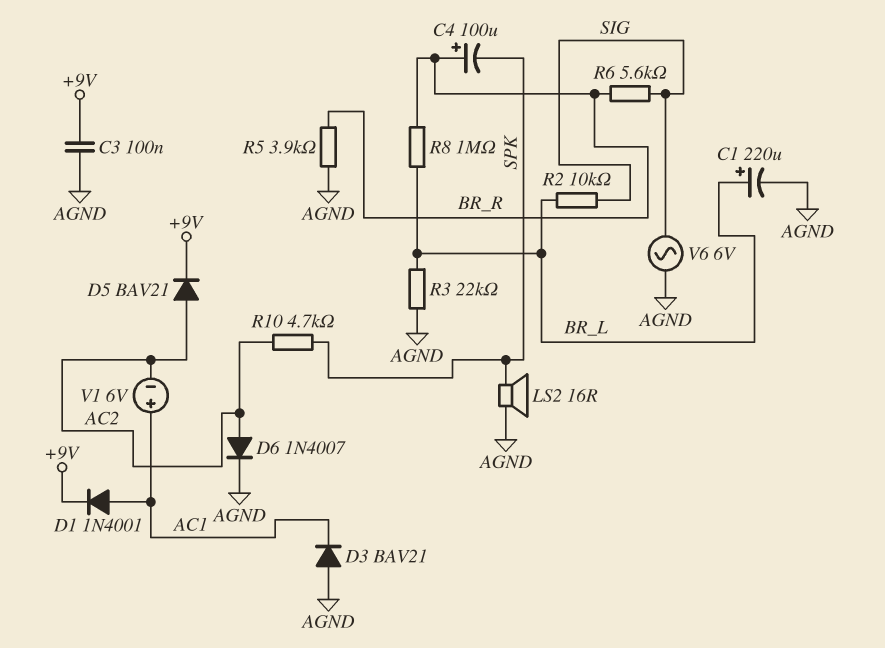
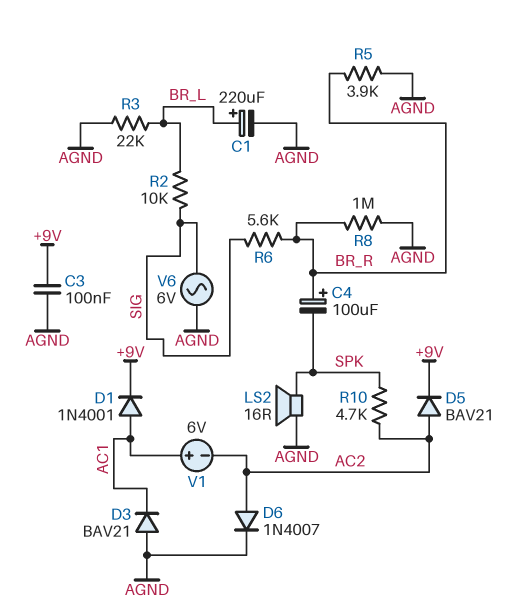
R8: 1M (BR_L, BR_R) -> 1M (AGND, BR_R)

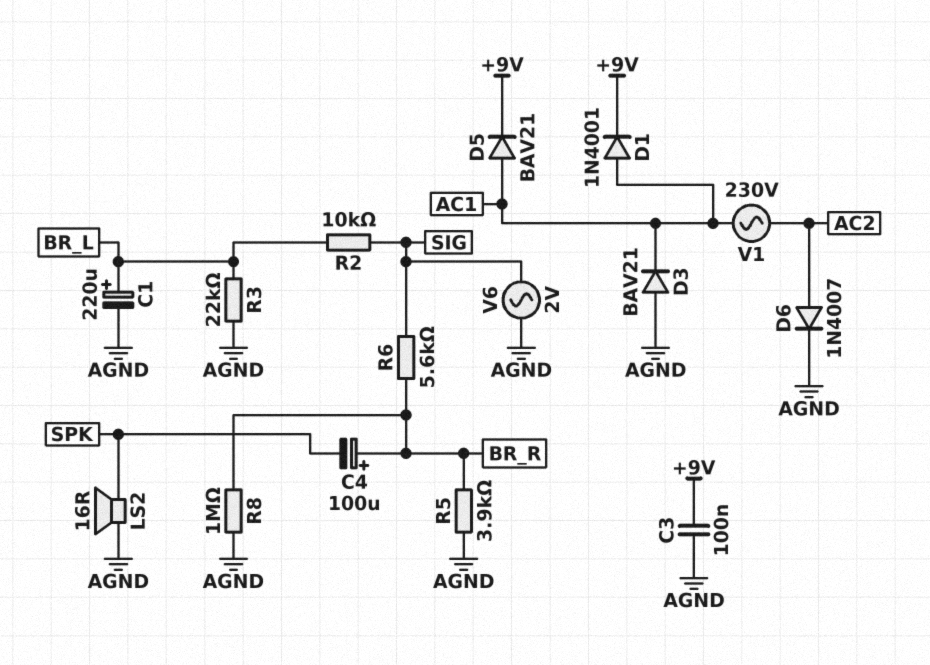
D5: diode BAV21 (A AC2, K +9V) -> diode BAV21 (A AC1, K +9V)
R10: 4.7k (AC2, SPK) -> none
V1: 6V (plus AC1, minus AC2) -> AC 230V (AC1, AC2)
V6: AC 6V (AGND, SIG) -> AC 2V (AGND, SIG)

